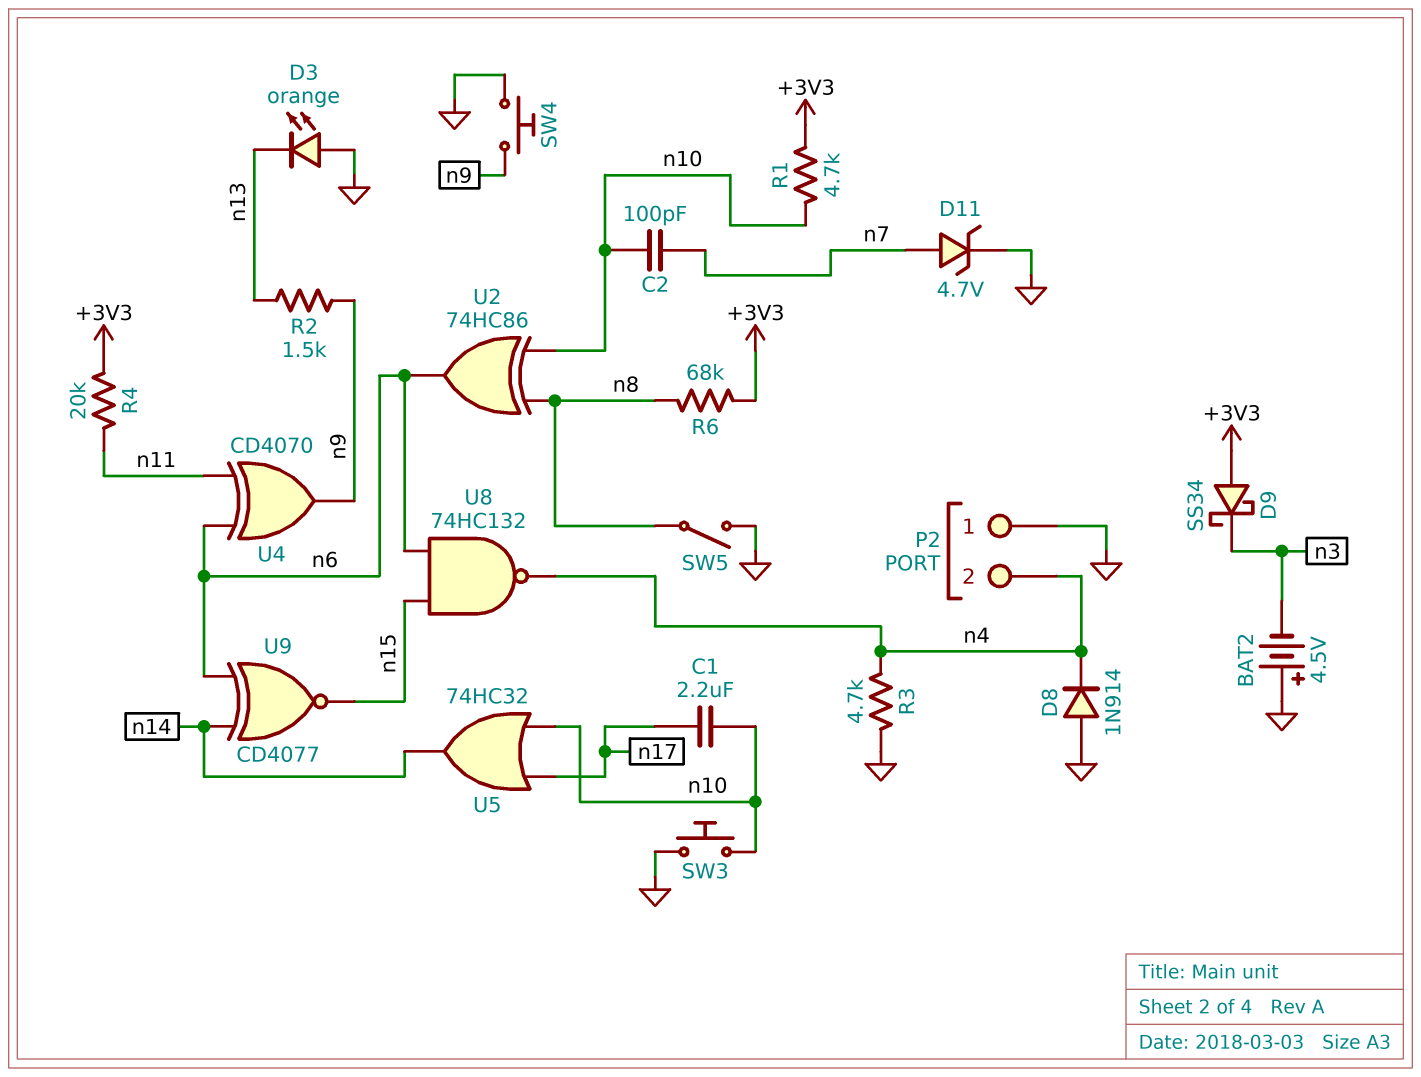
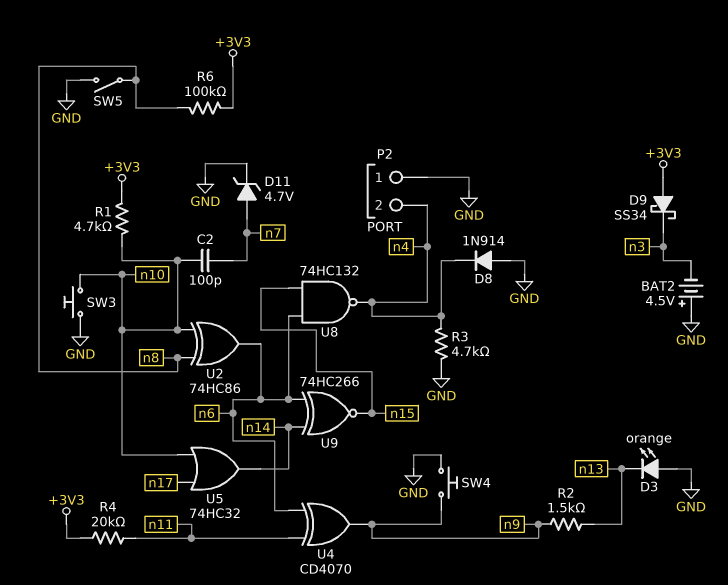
C1: 2.2uF (n10, n17) -> none
R6: 68k (+3V3, n8) -> 100k (+3V3, n8)
U9: XNOR CD4077 (in n6, in n14, out n15) -> XNOR 74HC266 (in n6, in n14, out n15)

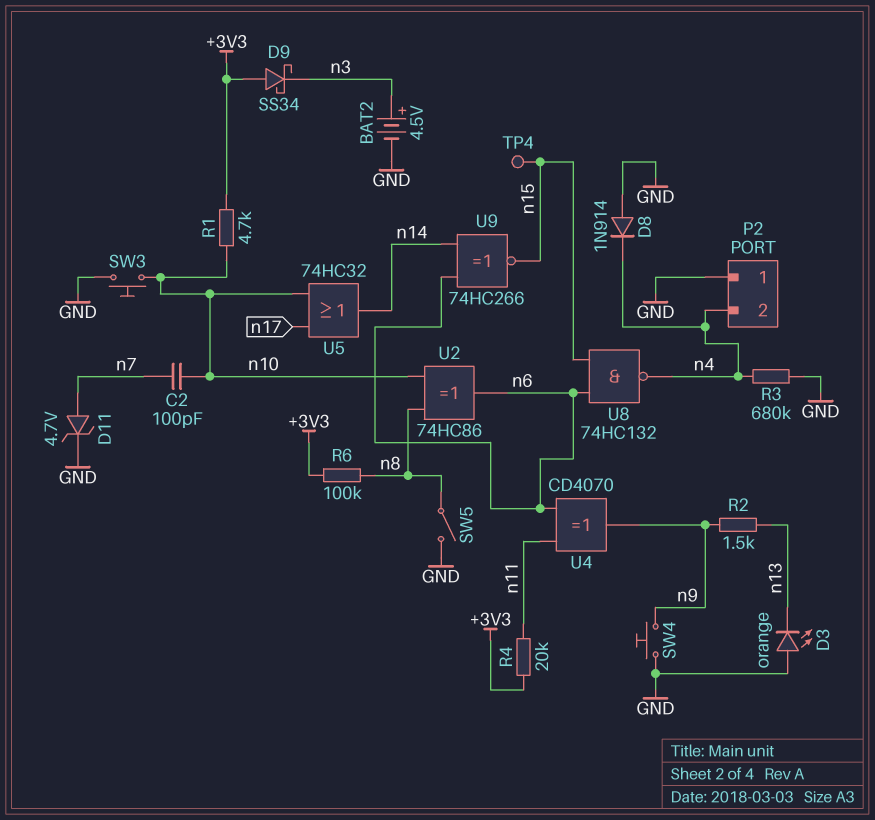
BAT2: 4.5V (plus GND, minus n3) -> 4.5V (plus n3, minus GND)
R3: 4.7k (GND, n4) -> 680k (GND, n4)
TP4: none -> test point (n15)

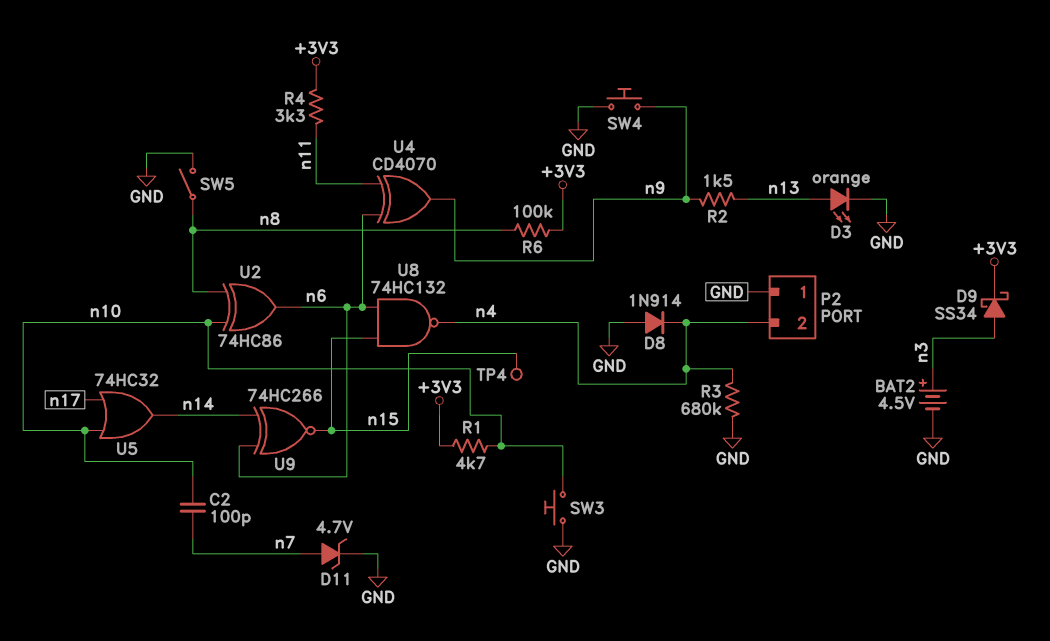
D3: LED orange (A GND, K n13) -> LED orange (A n13, K GND)
D9: schottky SS34 (A +3V3, K n3) -> schottky SS34 (A n3, K +3V3)
R4: 20k (+3V3, n11) -> 3.3k (+3V3, n11)

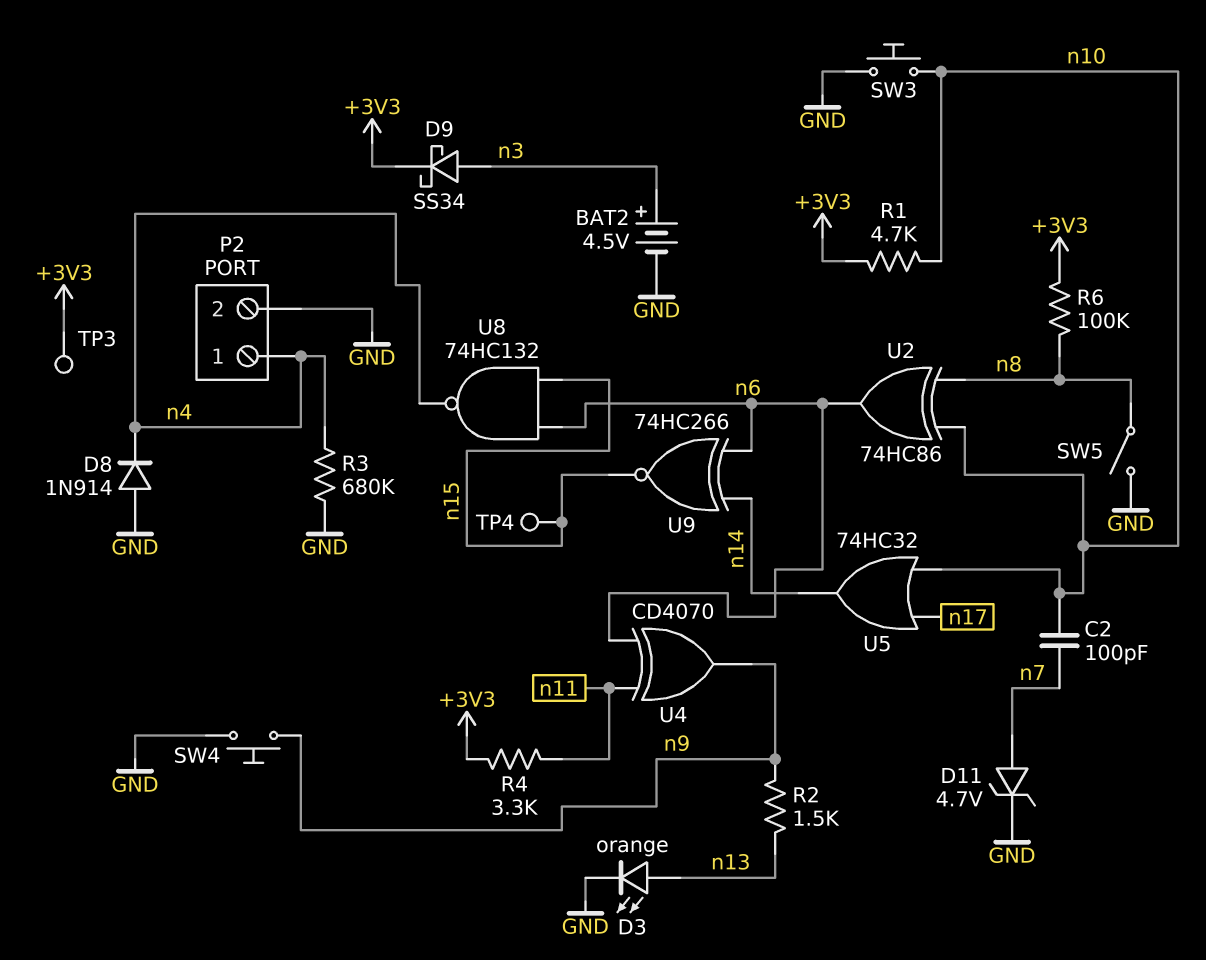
P2 pin 1: GND -> n4
P2 pin 2: n4 -> GND
TP3: none -> test point (+3V3)

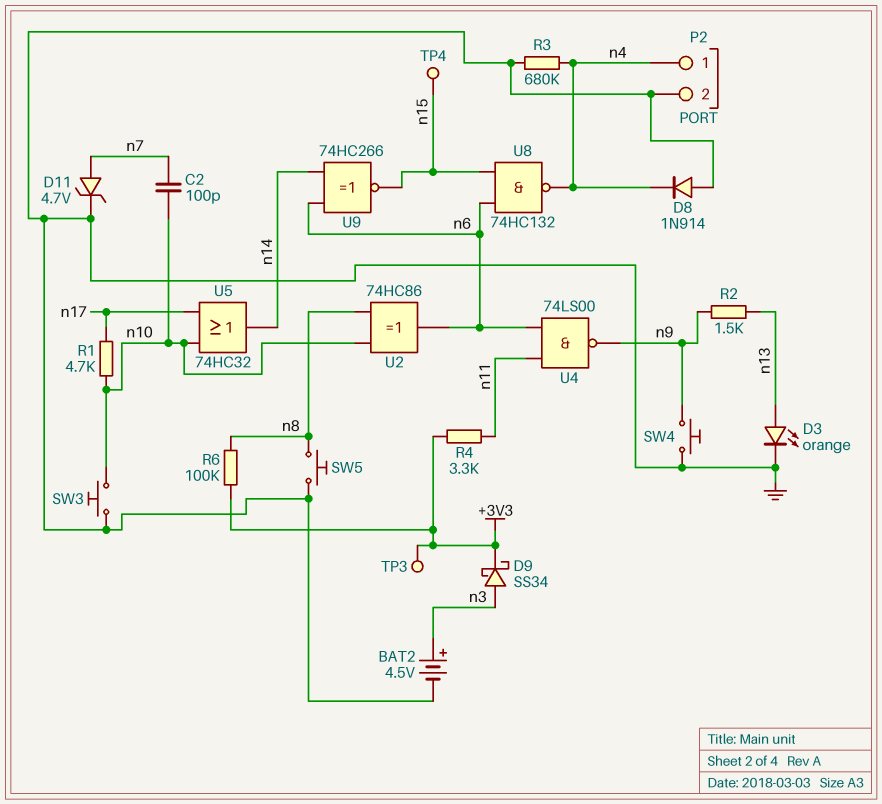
R1: 4.7k (+3V3, n10) -> 4.7k (n10, n17)
SW5: switch (GND, n8) -> button (GND, n8)
U4: XOR CD4070 (in n6, in n11, out n9) -> NAND 74LS00 (in n6, in n11, out n9)

